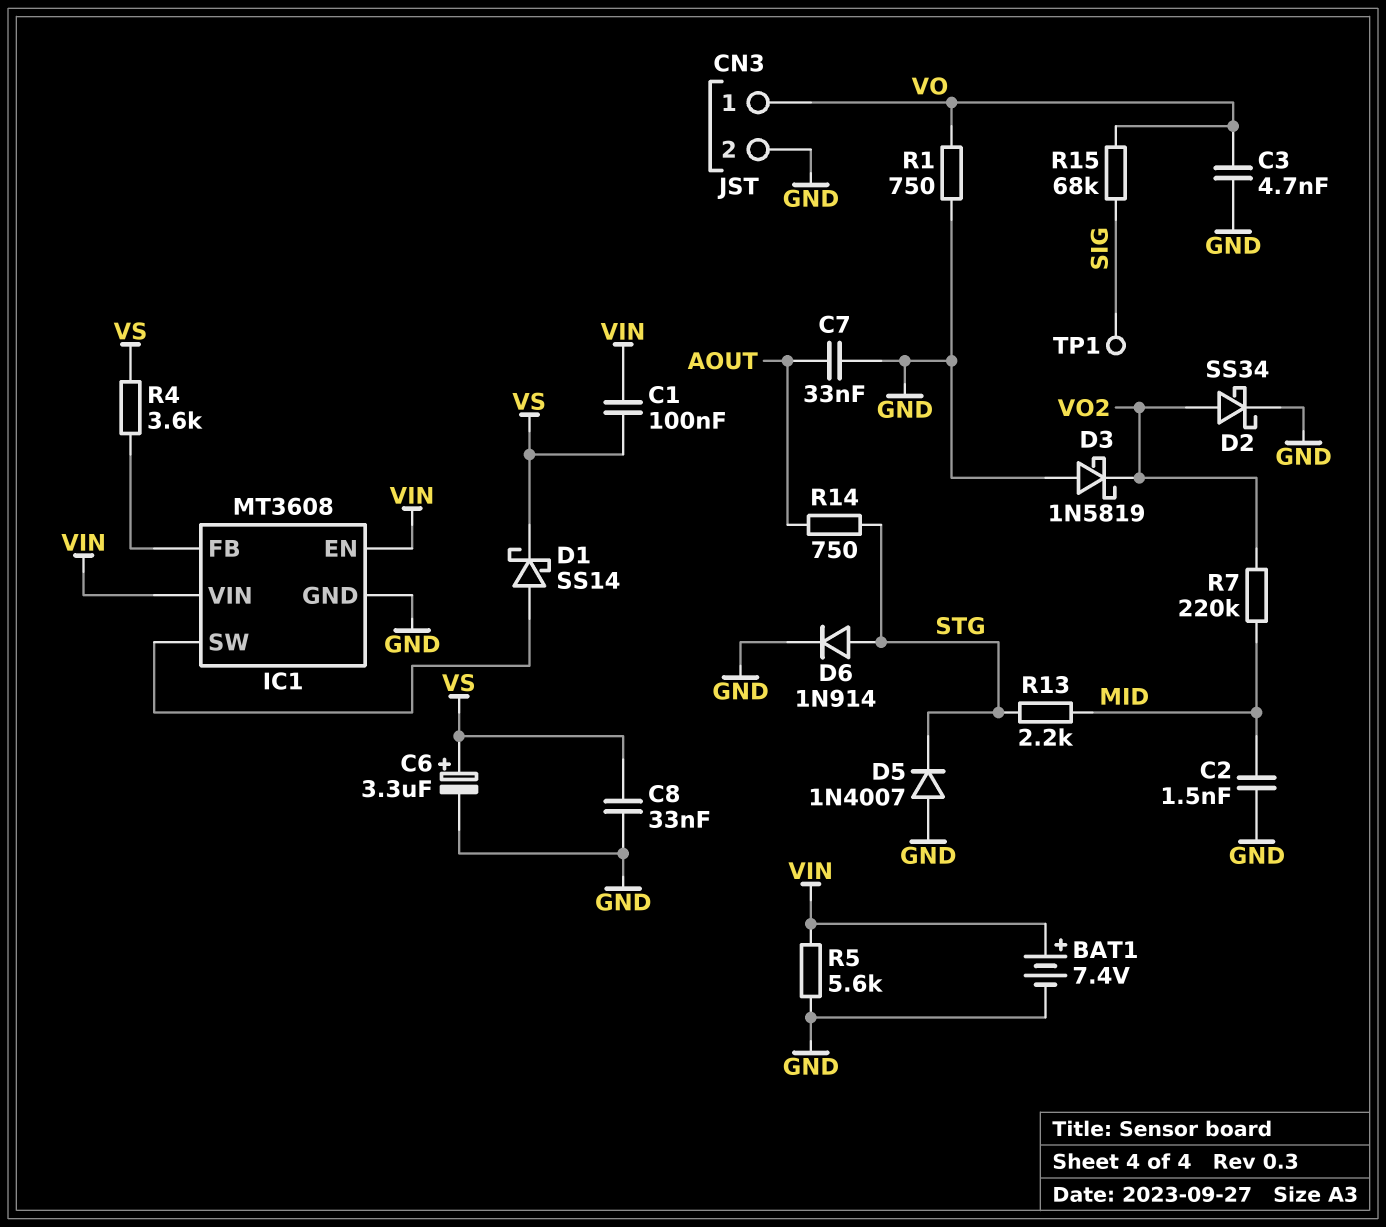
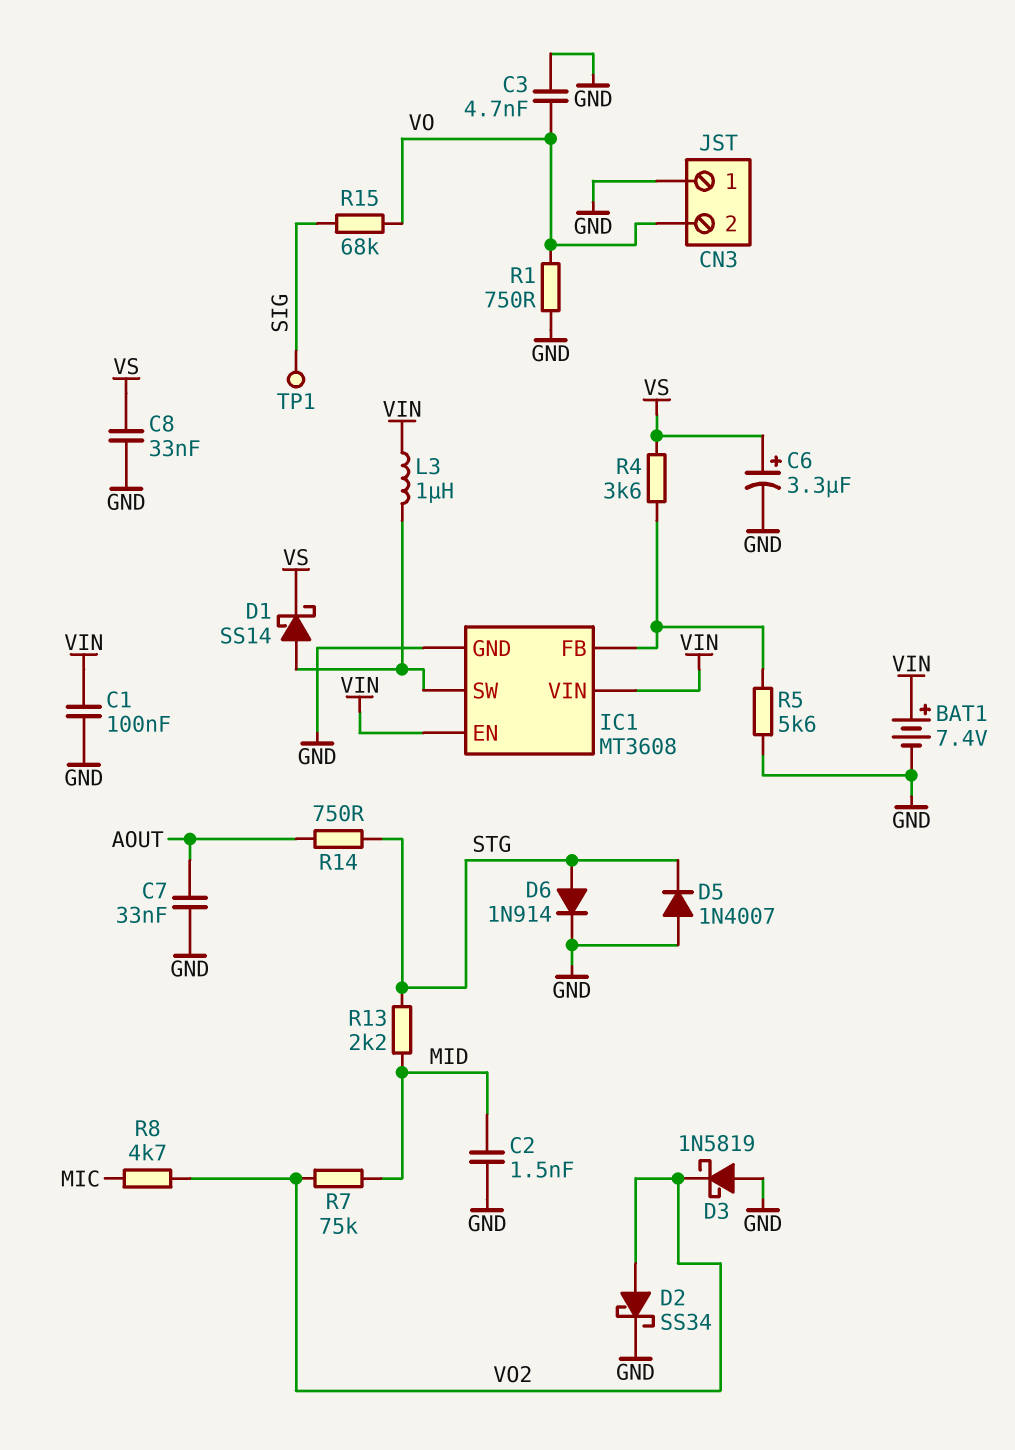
C1: 100nF (VIN, VS) -> 100nF (GND, VIN)
CN3 pin 1: VO -> GND
CN3 pin 2: GND -> VO
L3: none -> 1uH (IC1/SW, VIN)
R5: 5.6k (GND, VIN) -> 5.6k (GND, IC1/FB)
R7: 220k (MID, VO2) -> 75k (MID, VO2)
R8: none -> 4.7k (MIC, VO2)

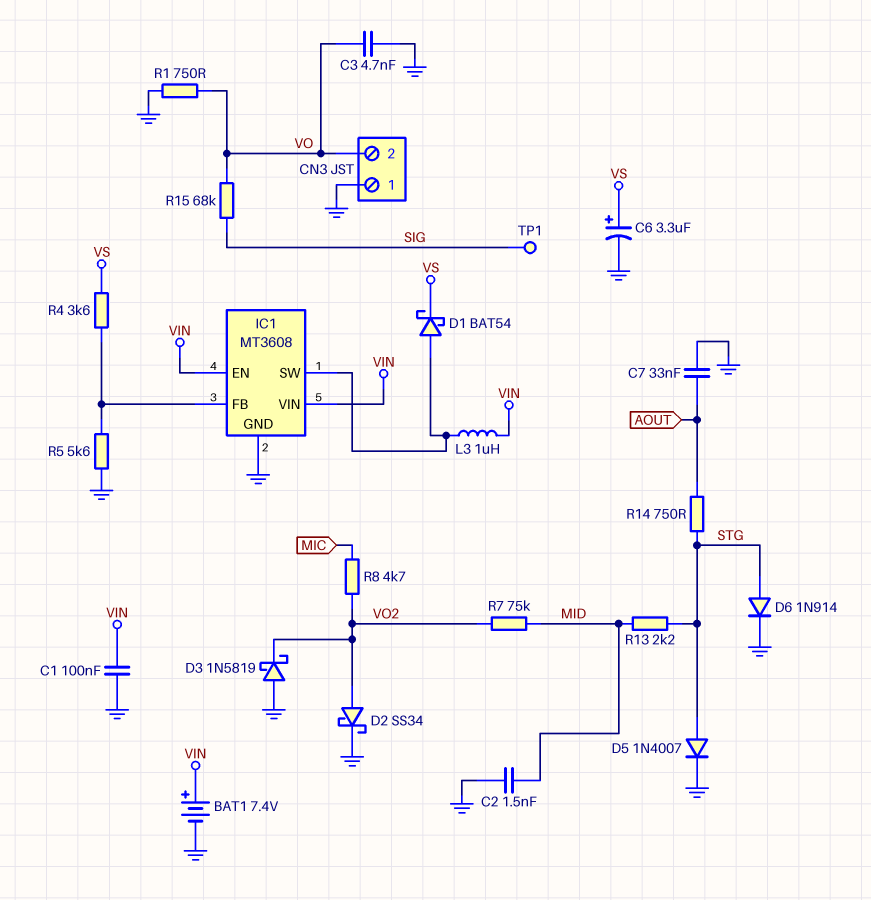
C8: 33nF (GND, VS) -> none
D1: schottky SS14 (A IC1/SW, K VS) -> schottky BAT54 (A IC1/SW, K VS)
D5: diode 1N4007 (A GND, K STG) -> diode 1N4007 (A STG, K GND)

